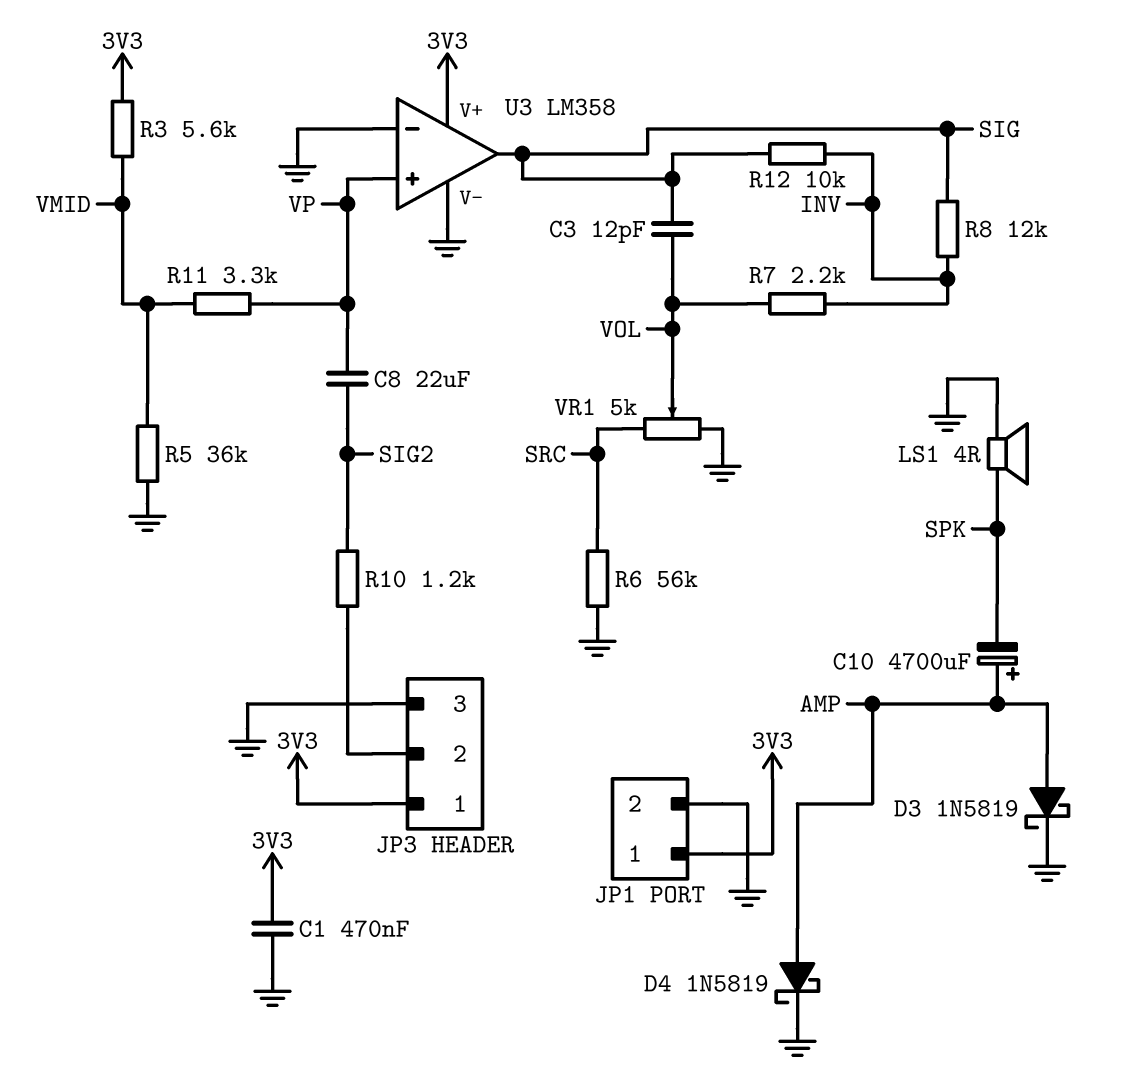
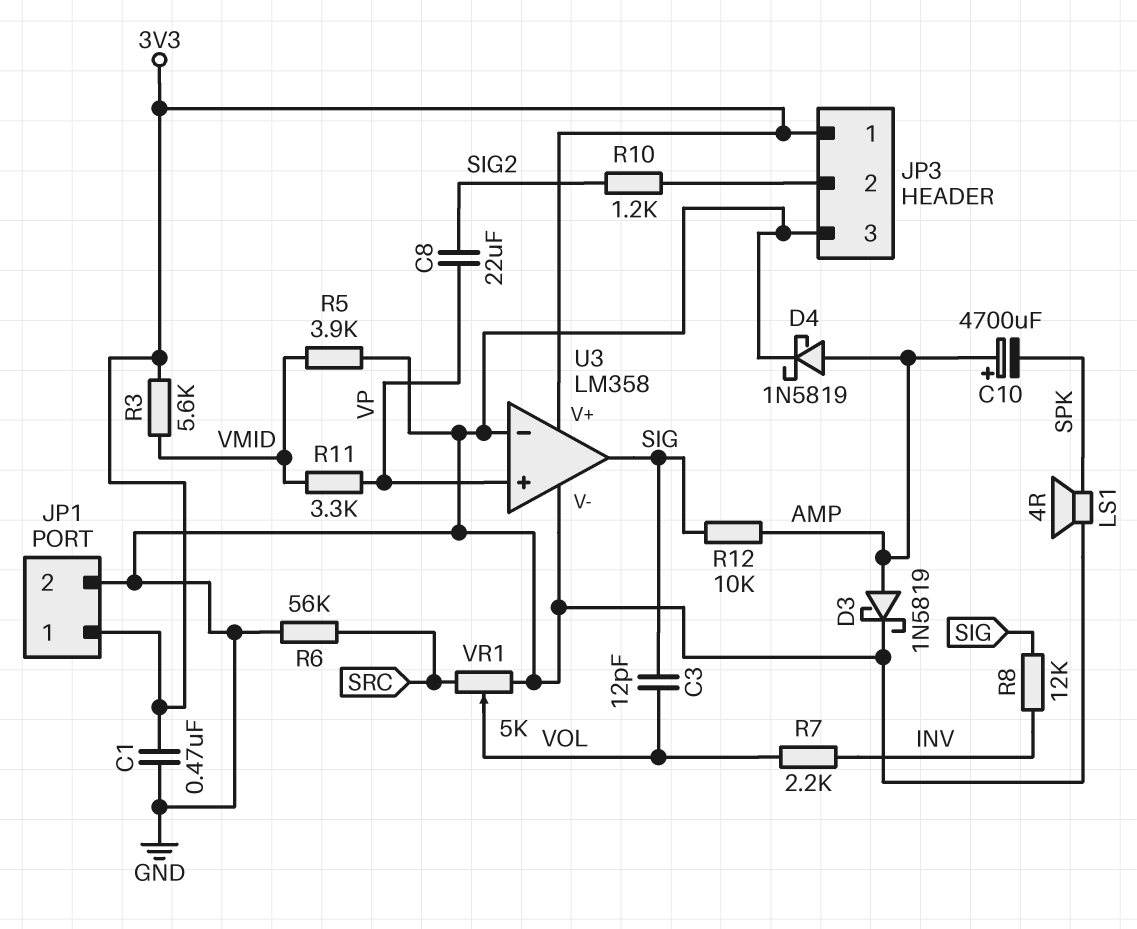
R5: 36k (GND, VMID) -> 3.9k (GND, VMID)
R12: 10k (INV, SIG) -> 10k (AMP, SIG)

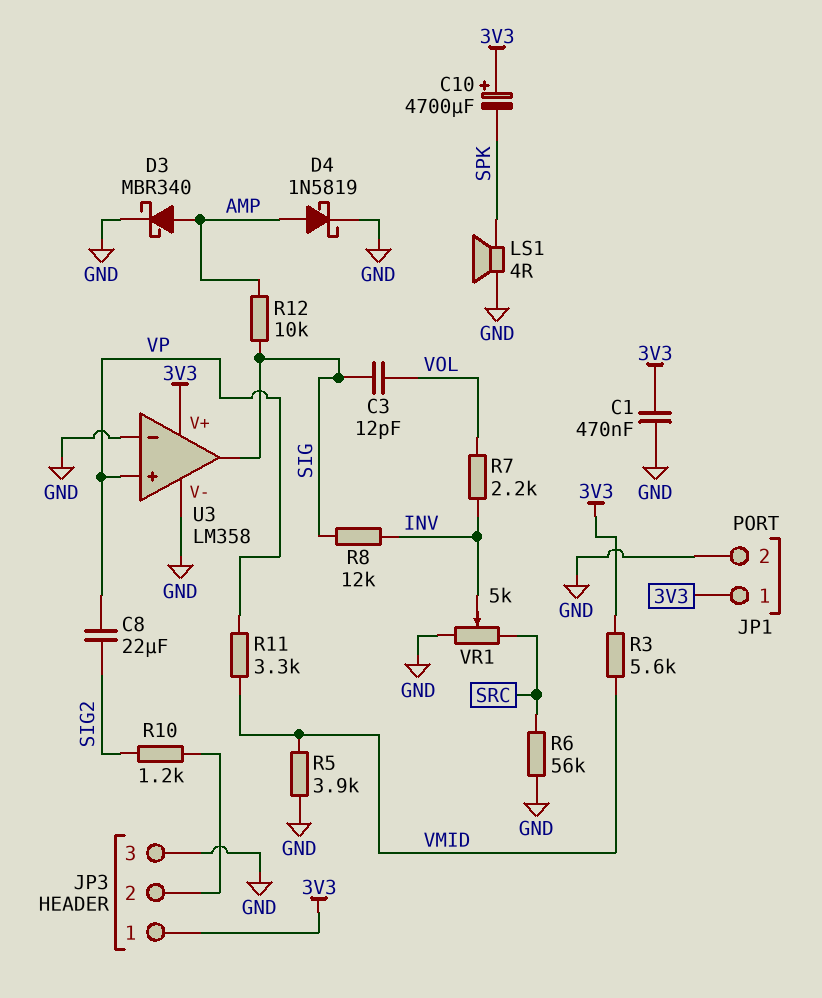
C10: 4700uF (plus AMP, minus SPK) -> 4700uF (plus 3V3, minus SPK)
D3: schottky 1N5819 (A AMP, K GND) -> schottky MBR340 (A AMP, K GND)
VR1: 5k (GND, SRC, wiper VOL) -> 5k (GND, SRC, wiper INV)

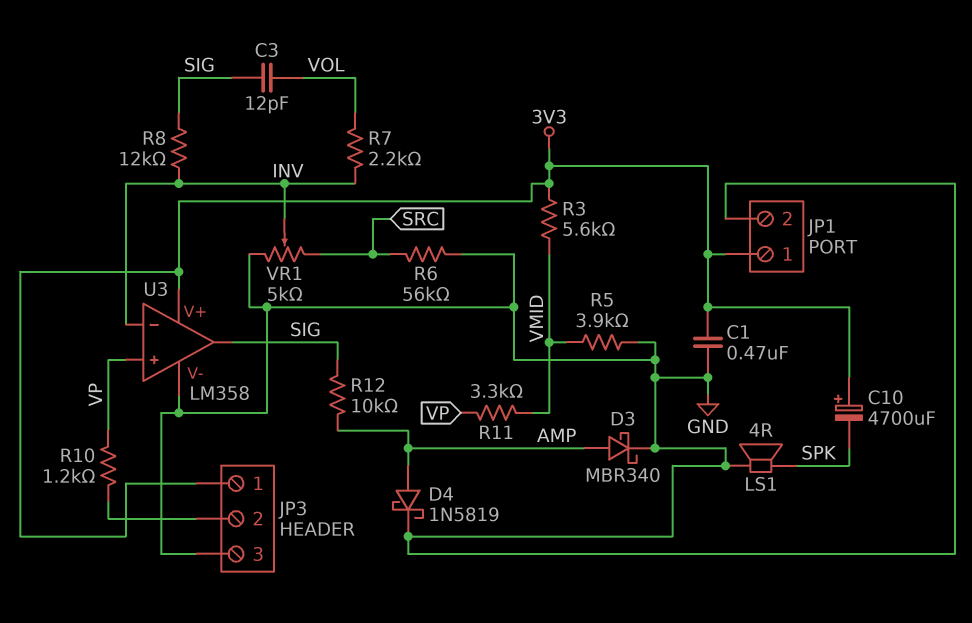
C8: 22uF (SIG2, VP) -> none
R10: 1.2k (JP3/2, SIG2) -> 1.2k (JP3/2, VP)
U3 pin in-: GND -> INV

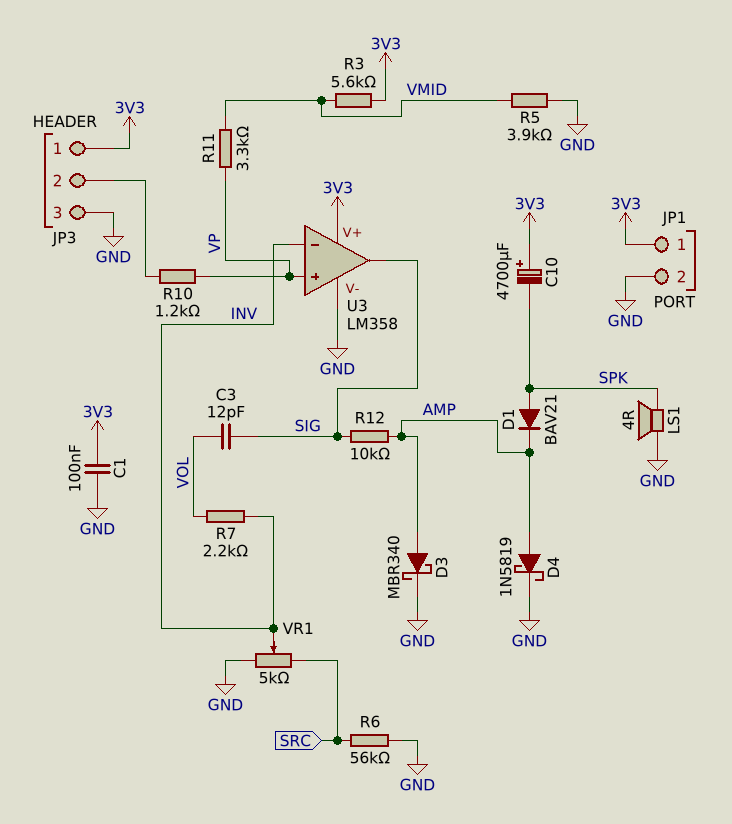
C1: 470nF (3V3, GND) -> 100nF (3V3, GND)
D1: none -> diode BAV21 (A SPK, K AMP)
R8: 12k (INV, SIG) -> none

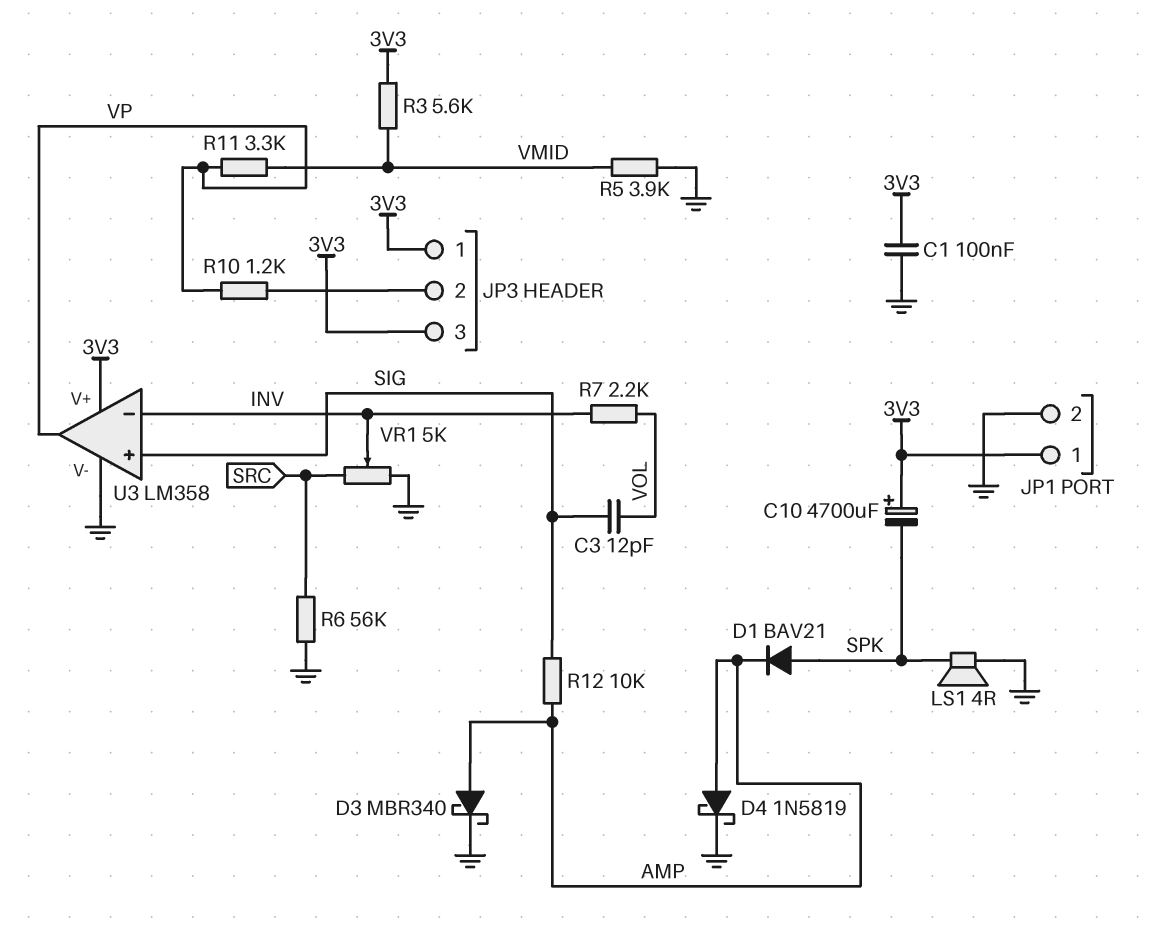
JP3 pin 3: GND -> 3V3
U3 pin in+: VP -> SIG
U3 pin out: SIG -> VP

